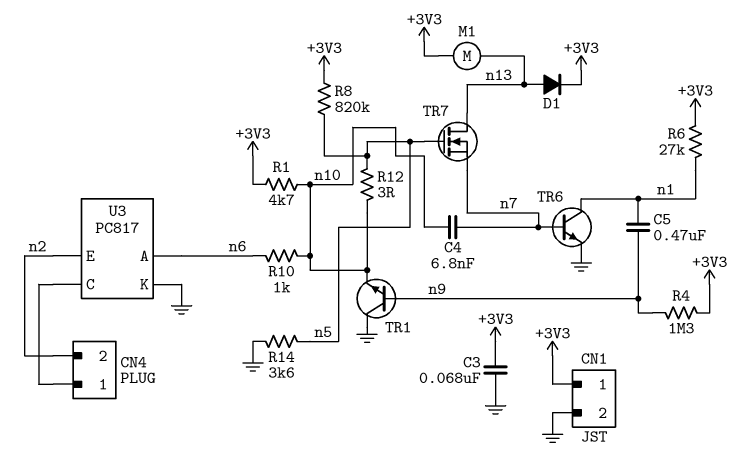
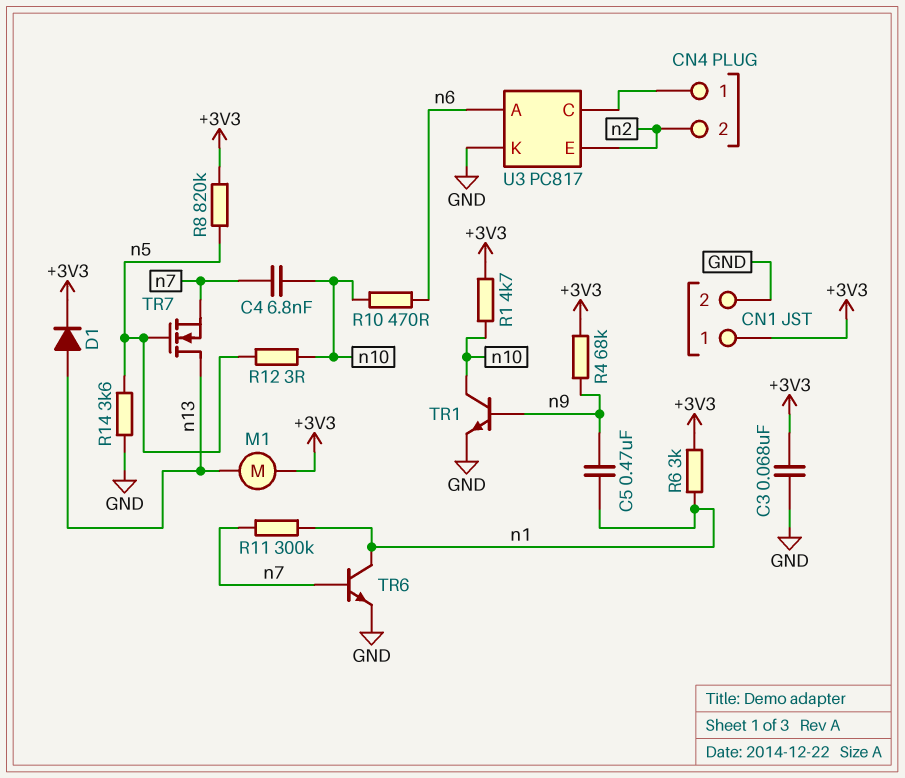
R4: 1.3M (+3V3, n9) -> 68k (+3V3, n9)
R6: 27k (+3V3, n1) -> 3k (+3V3, n1)
R10: 1k (n6, n10) -> 470 (n6, n10)
R11: none -> 300k (n1, n7)
TR1: NPN (B n9, C GND, E n10) -> NPN (B n9, C n10, E GND)

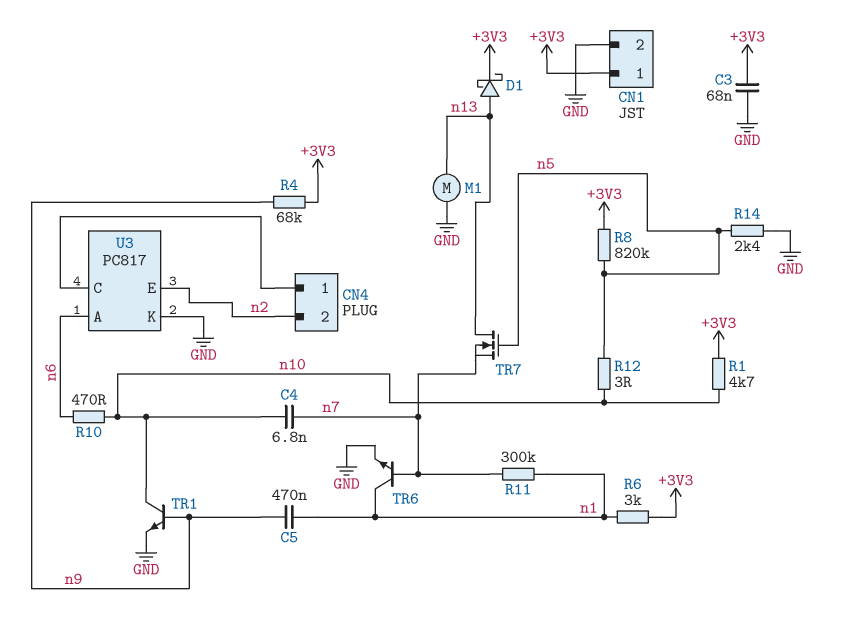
D1: diode (A n13, K +3V3) -> schottky (A n13, K +3V3)
M1: motor (+3V3, n13) -> motor (GND, n13)
R14: 3.6k (GND, n5) -> 2.4k (GND, n5)

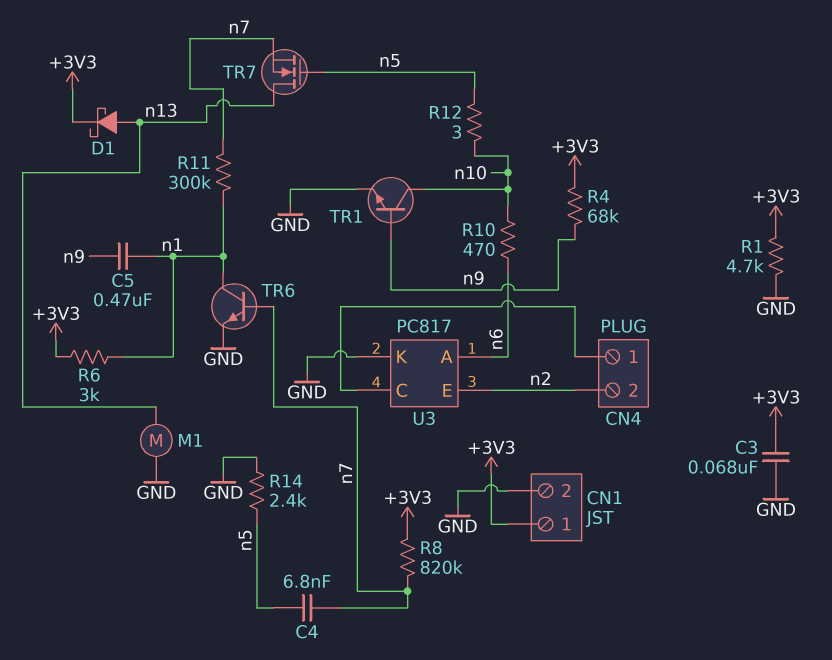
C4: 6.8nF (n7, n10) -> 6.8nF (n5, n7)
R1: 4.7k (+3V3, n10) -> 4.7k (+3V3, GND)
R8: 820k (+3V3, n5) -> 820k (+3V3, n7)

